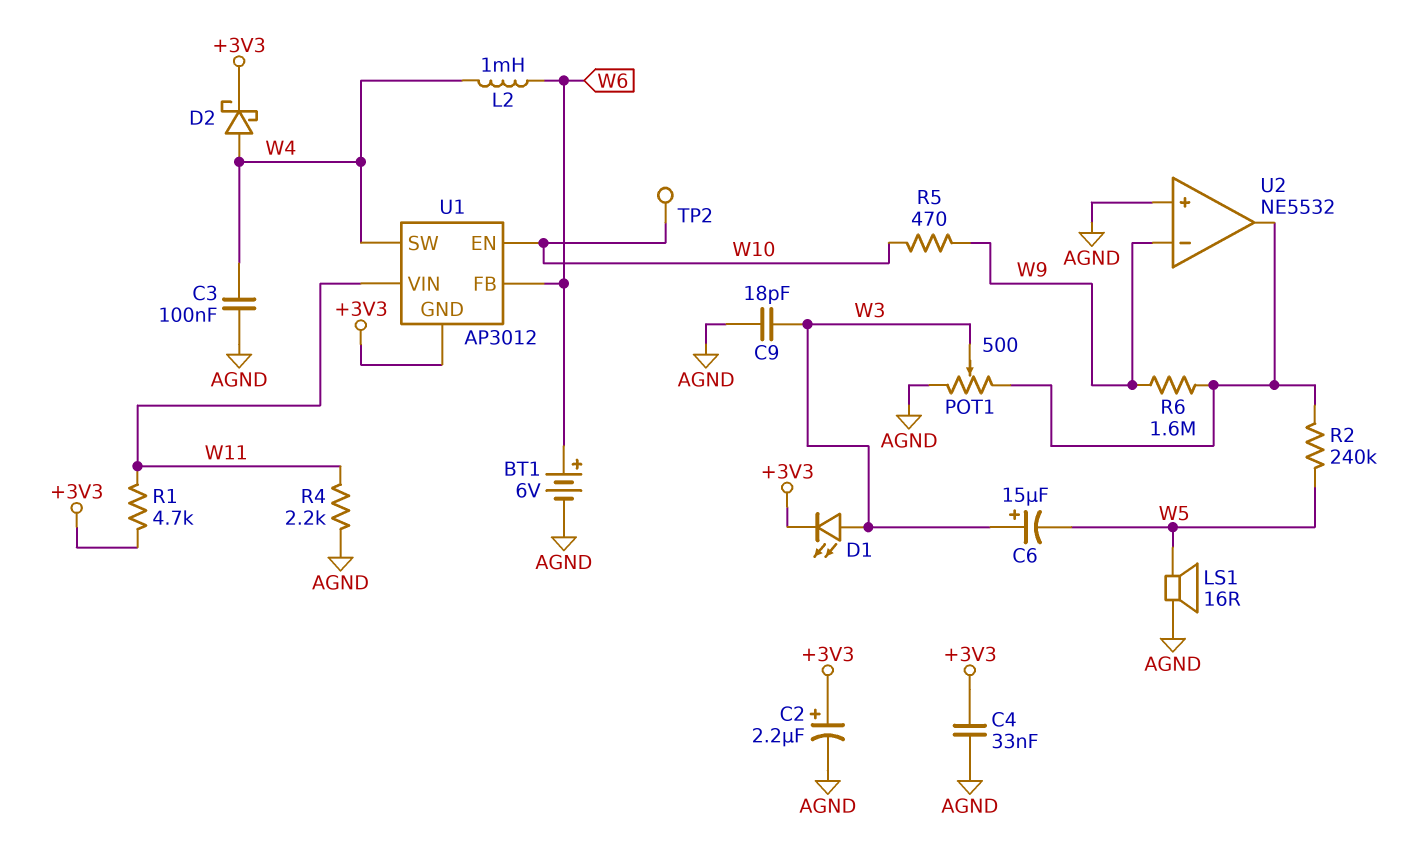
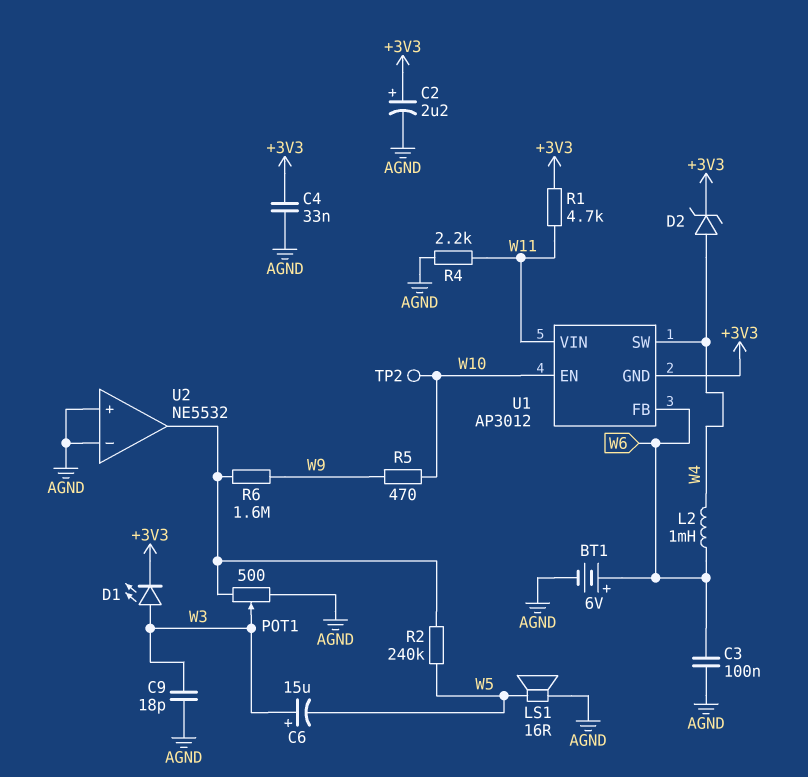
C3: 100nF (AGND, W4) -> 100nF (AGND, W6)
D2: schottky (A W4, K +3V3) -> zener (A W4, K +3V3)
U2 pin in-: W9 -> AGND

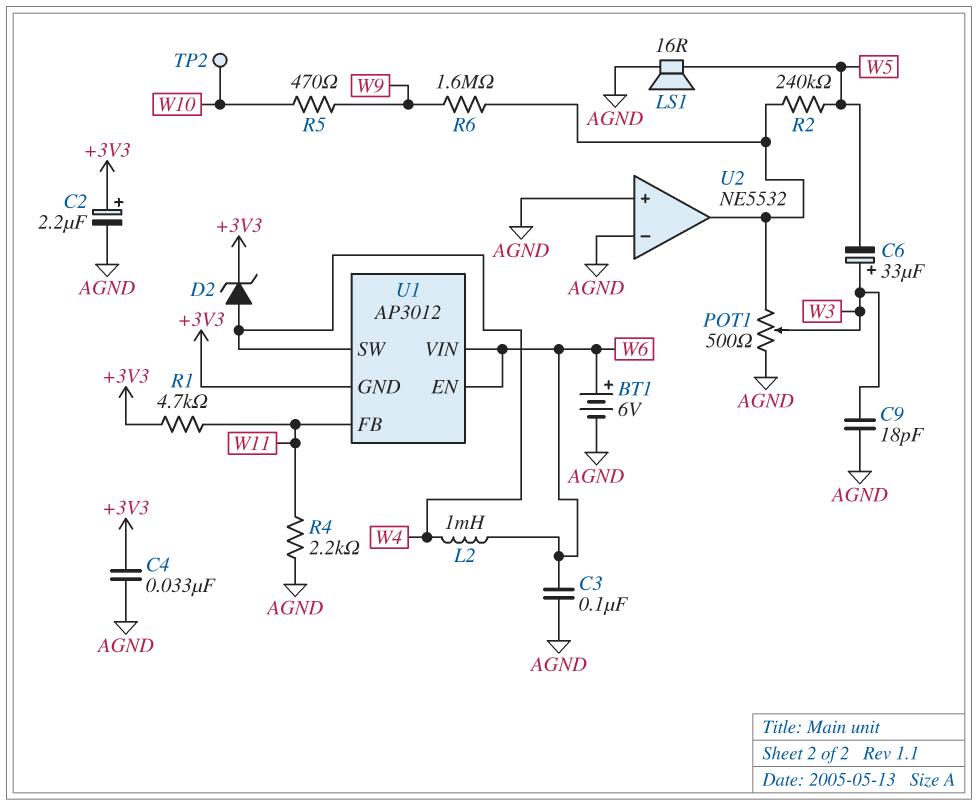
C6: 15uF (plus W3, minus W5) -> 33uF (plus W3, minus W5)
D1: LED (A W3, K +3V3) -> none
U1 pin EN: W10 -> W6
U1 pin FB: W6 -> W11
U1 pin VIN: W11 -> W6

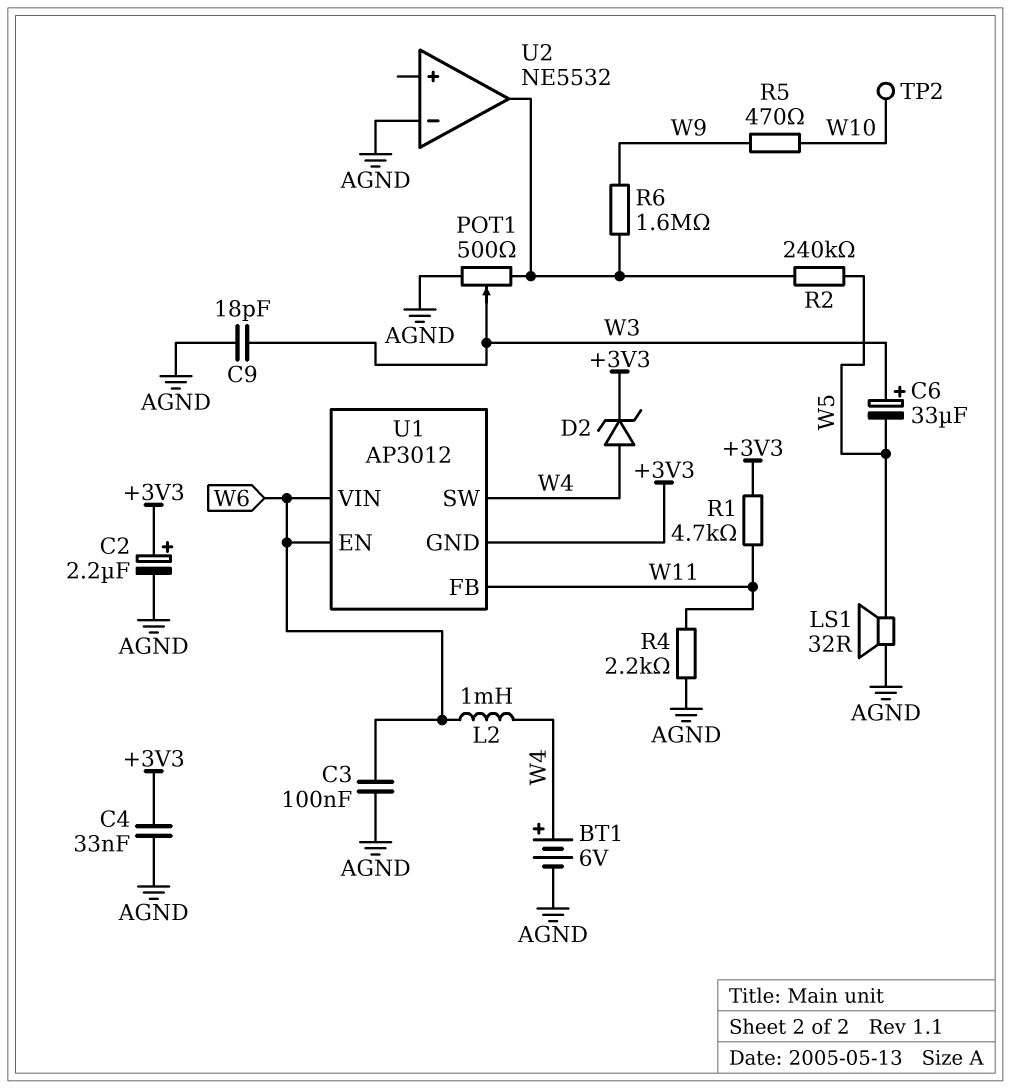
BT1: 6V (plus W6, minus AGND) -> 6V (plus W4, minus AGND)
LS1: speaker 16R (AGND, W5) -> speaker 32R (AGND, W5)
U2 pin in+: AGND -> none

